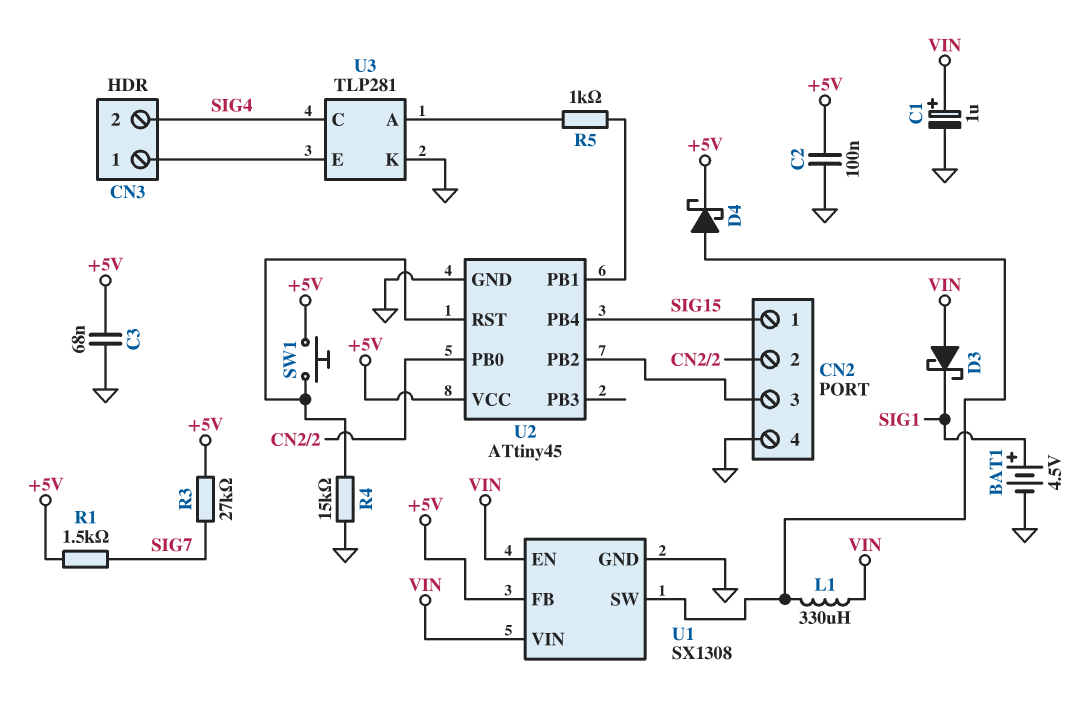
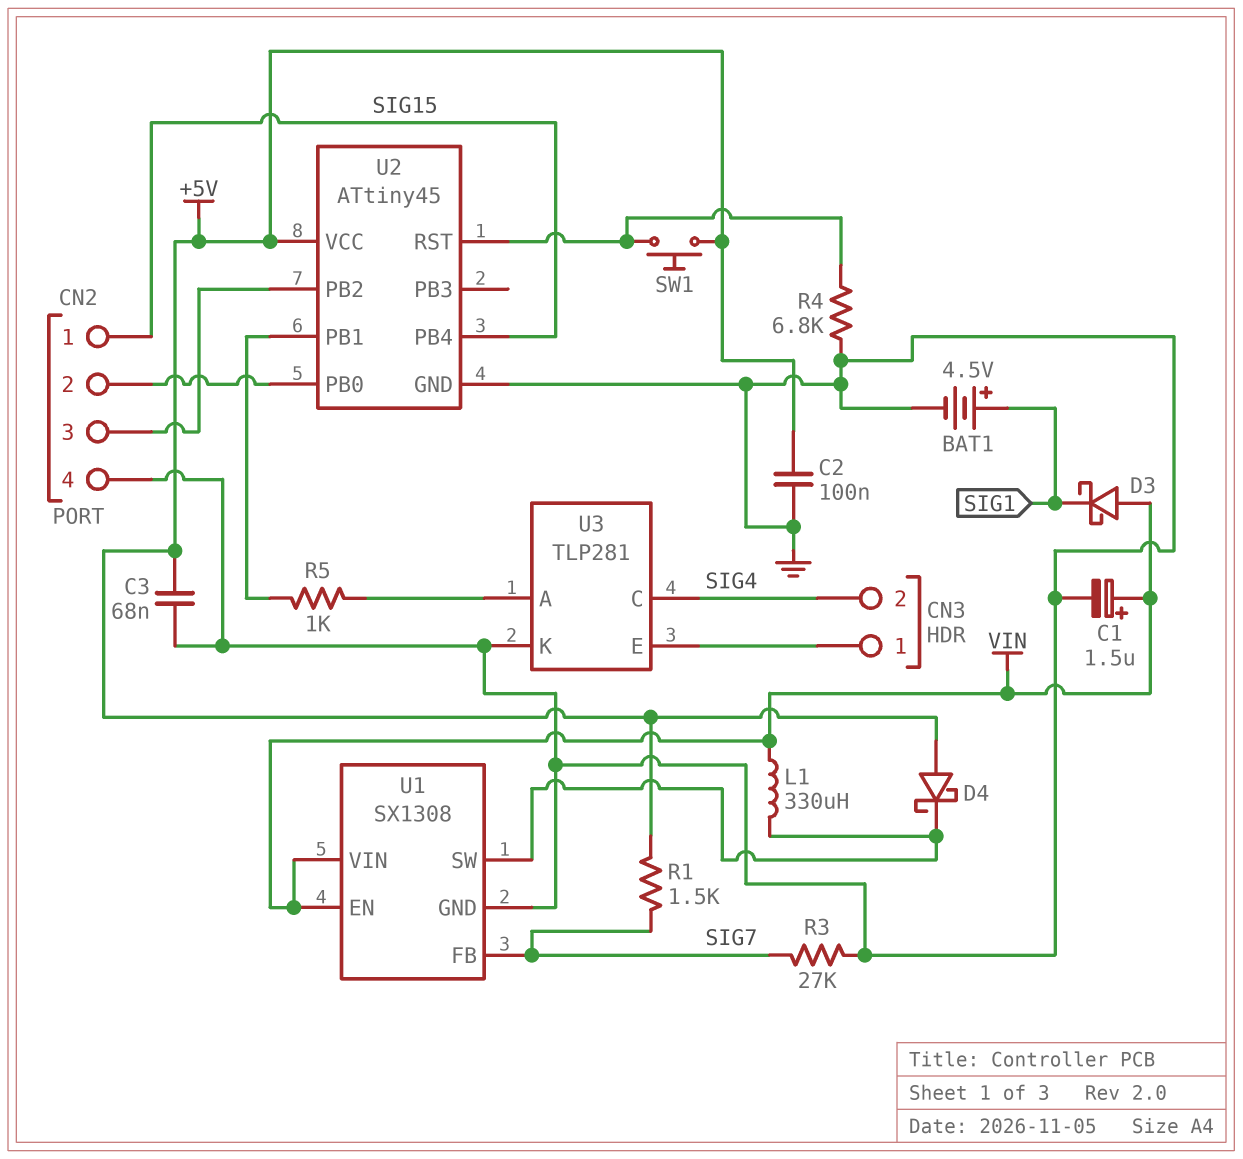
C1: 1uF (plus VIN, minus GND) -> 1.5uF (plus VIN, minus GND)
D4: schottky (A U1/SW, K +5V) -> schottky (A +5V, K U1/SW)
R3: 27k (+5V, SIG7) -> 27k (GND, SIG7)
R4: 15k (GND, U2/RST) -> 6.8k (GND, U2/RST)
U1 pin FB: +5V -> SIG7

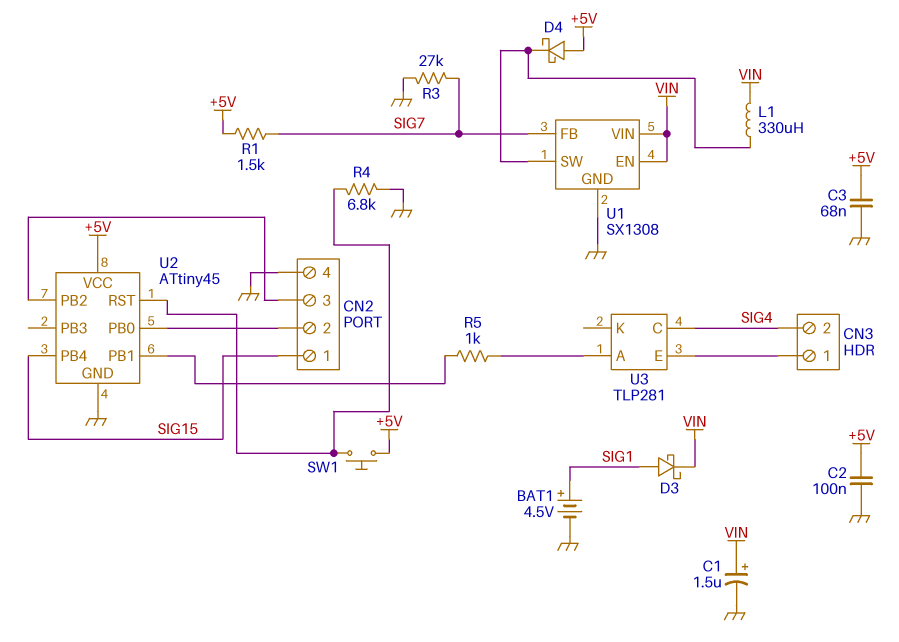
D3: schottky (A VIN, K SIG1) -> schottky (A SIG1, K VIN)
U3 pin K: GND -> none

